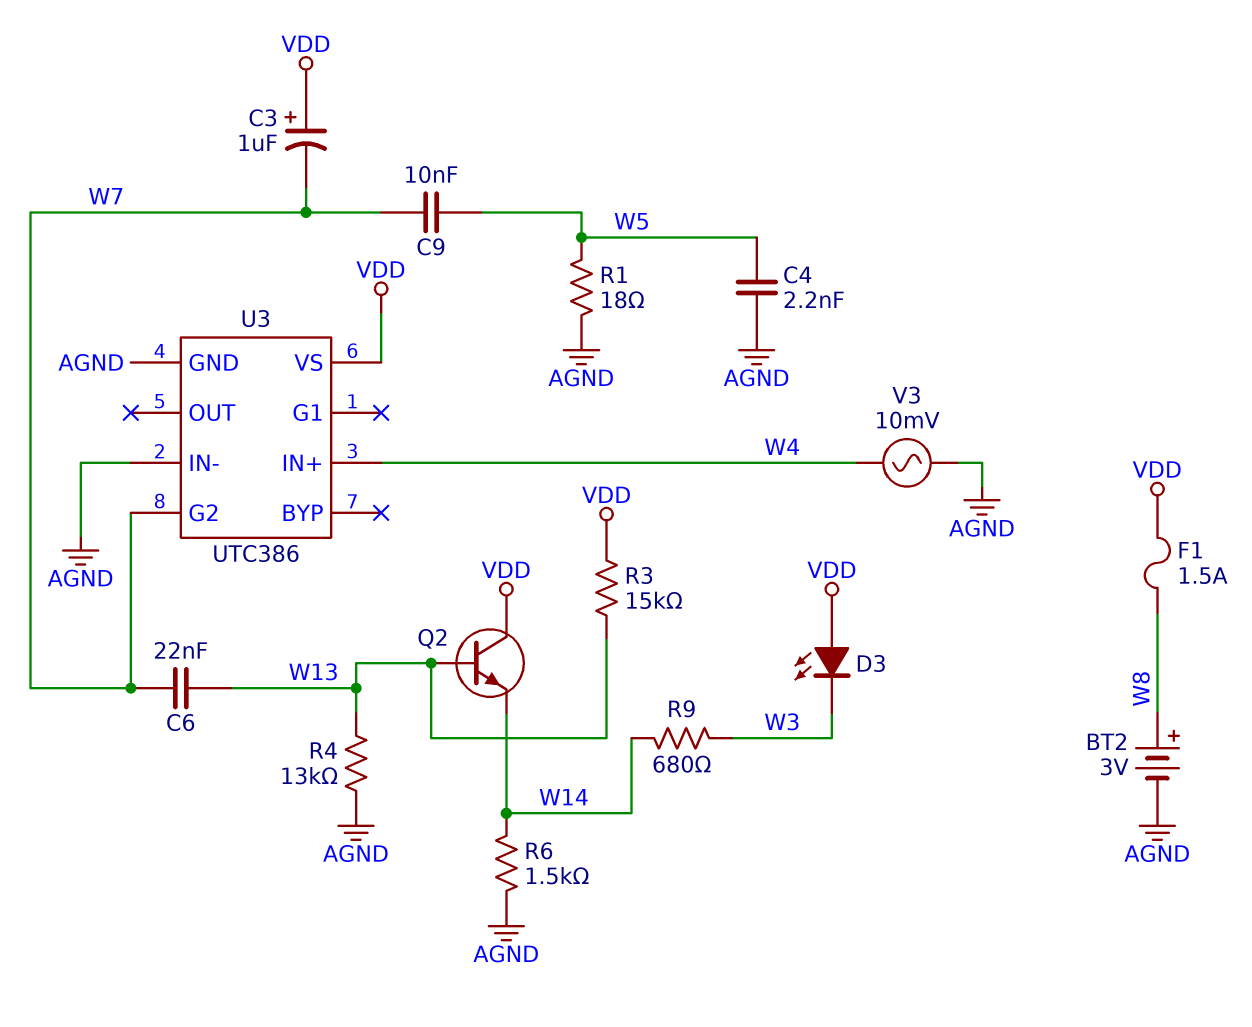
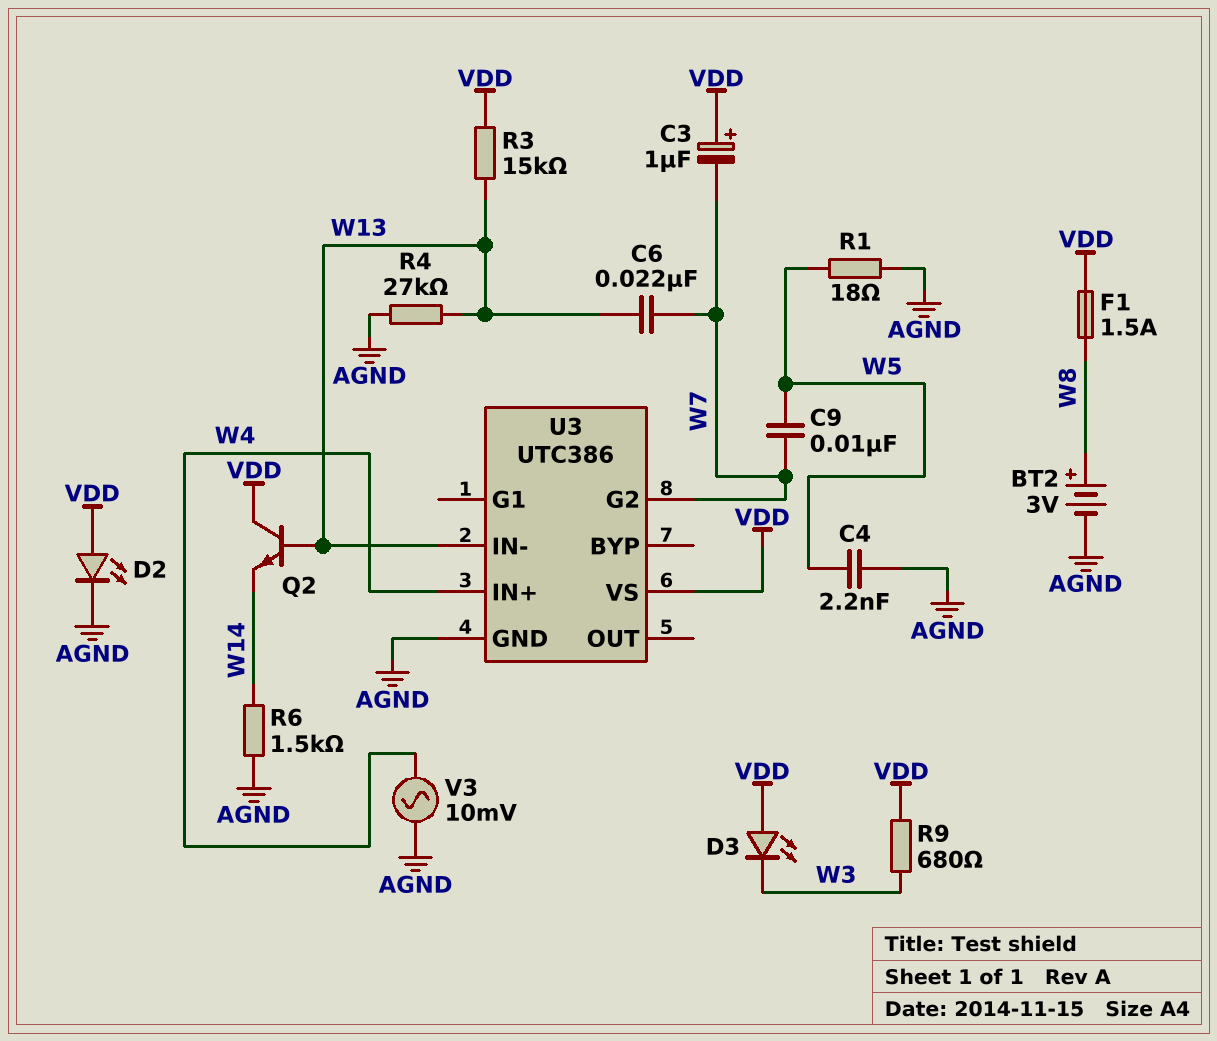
D2: none -> LED (A VDD, K AGND)
R4: 13k (AGND, W13) -> 27k (AGND, W13)
R9: 680 (W3, W14) -> 680 (VDD, W3)
U3 pin IN-: AGND -> W13

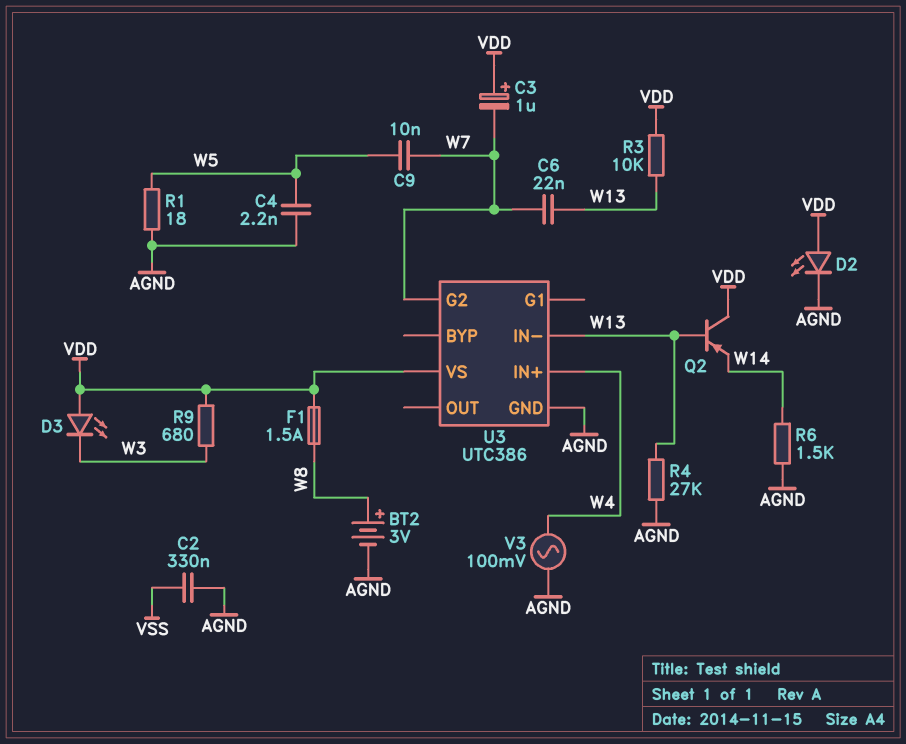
C2: none -> 330nF (AGND, VSS)
Q2: NPN (B W13, C VDD, E W14) -> PNP (B W13, C VDD, E W14)
R3: 15k (VDD, W13) -> 10k (VDD, W13)
V3: AC 10mV (AGND, W4) -> AC 100mV (AGND, W4)

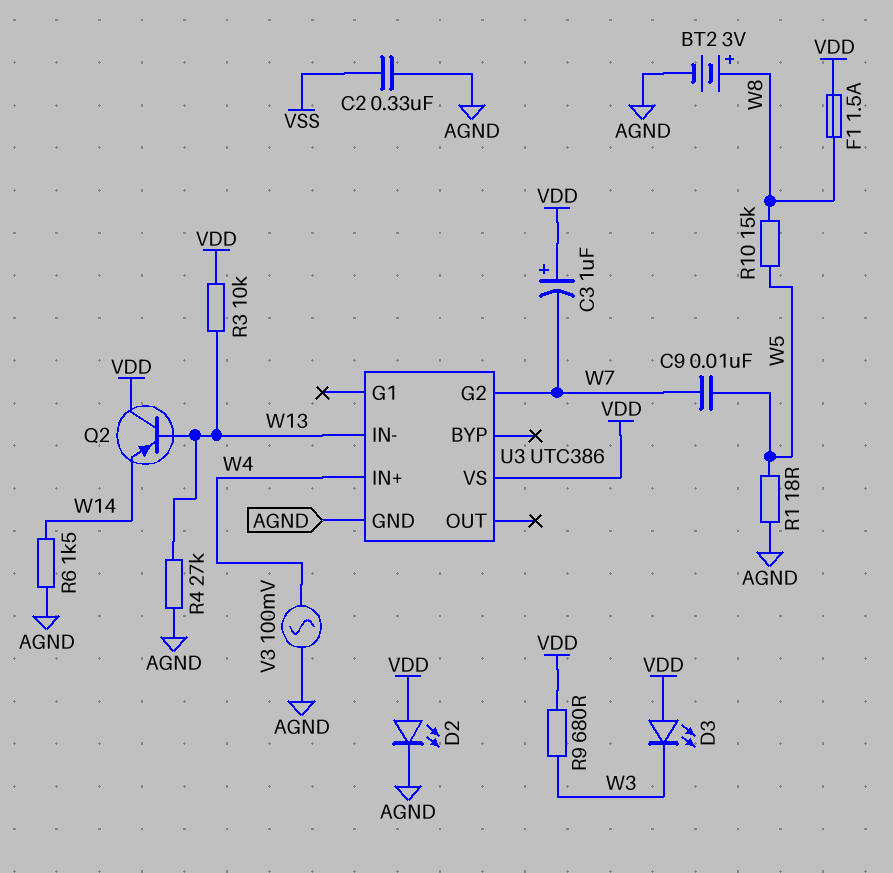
C4: 2.2nF (AGND, W5) -> none
C6: 22nF (W7, W13) -> none
R10: none -> 15k (W5, W8)

